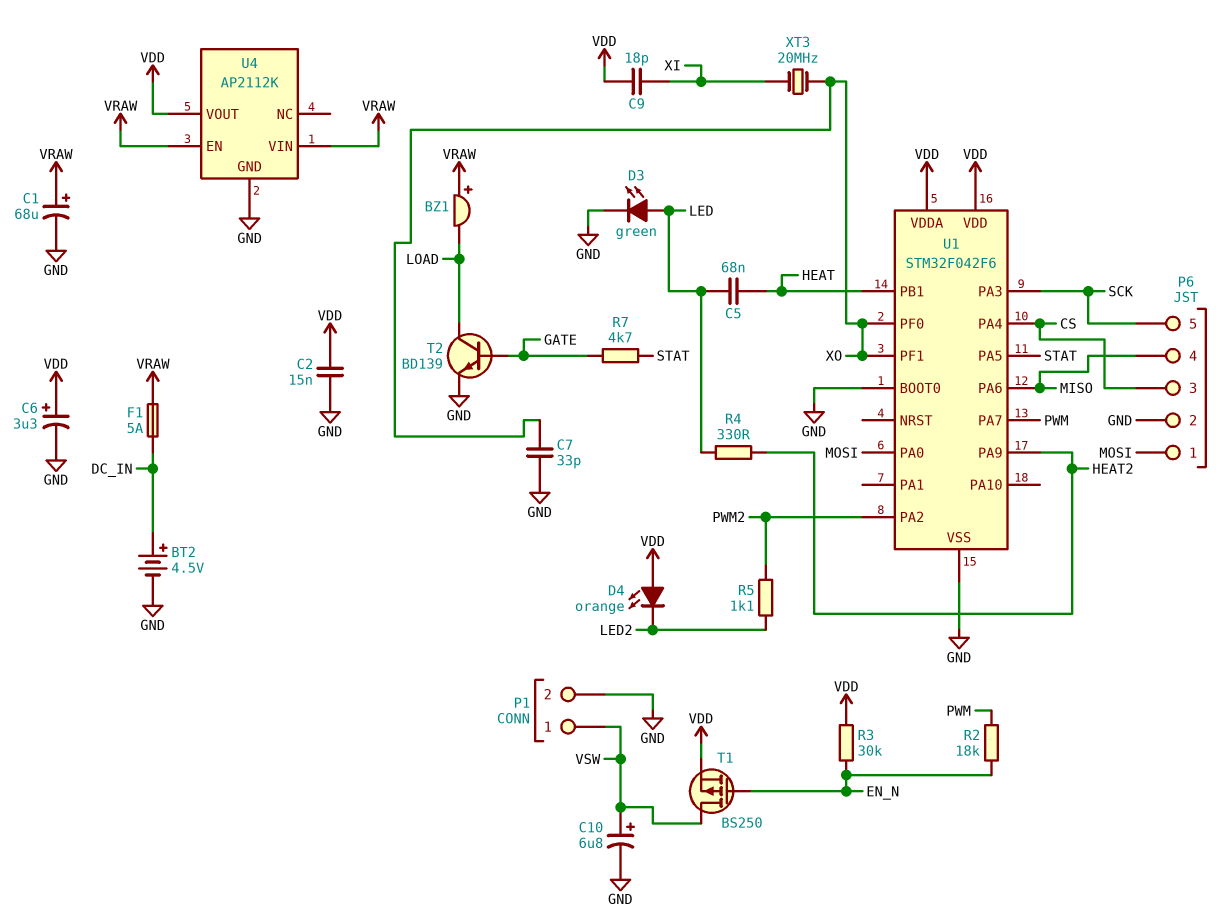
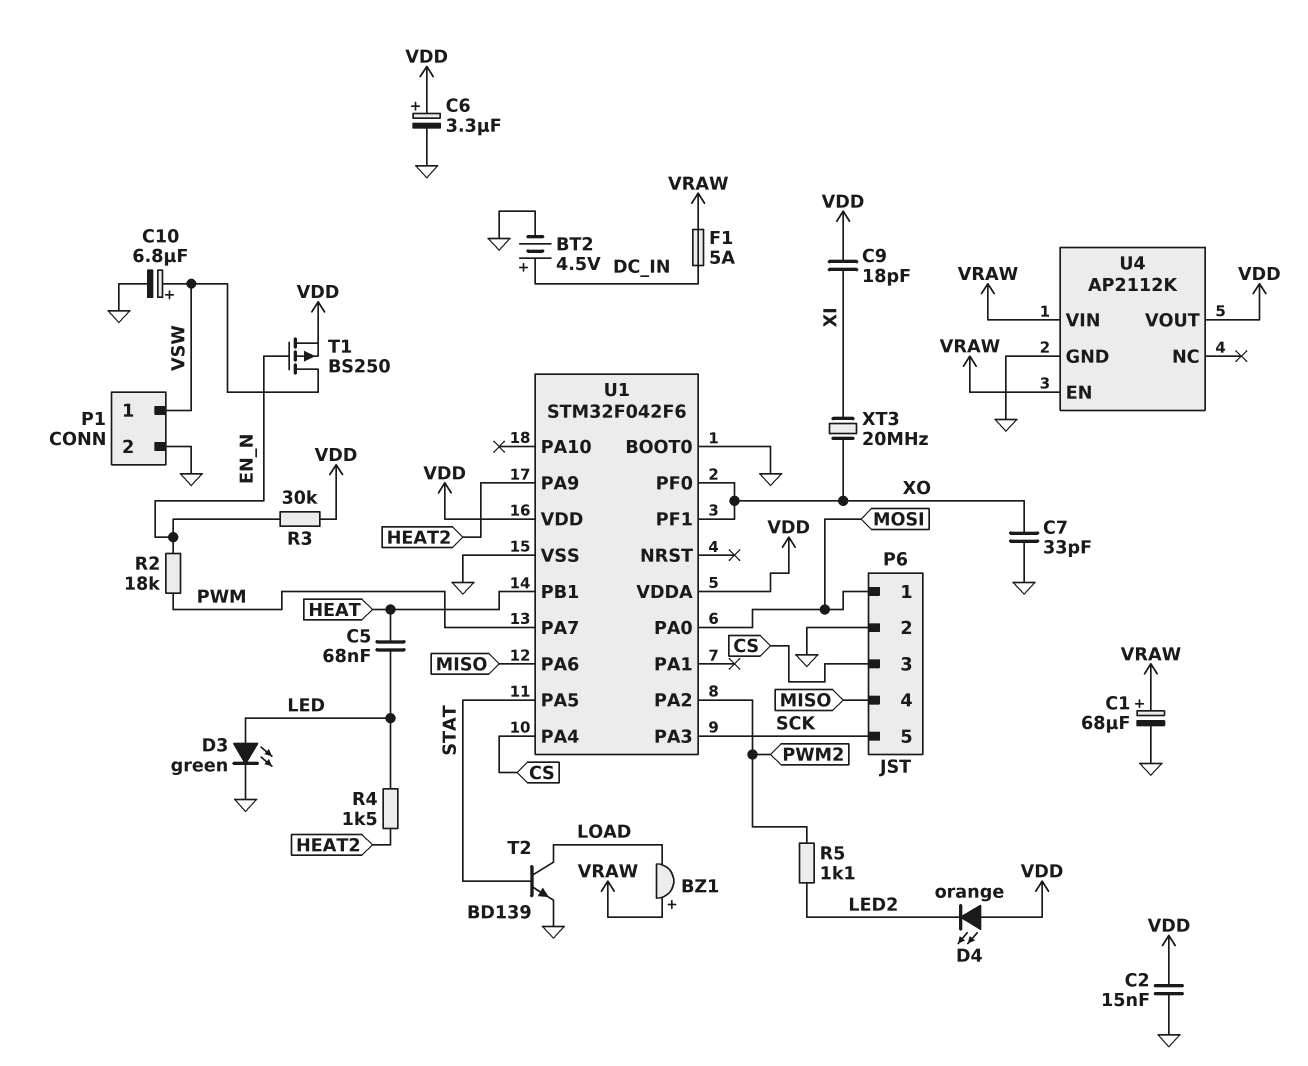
R4: 330 (HEAT2, LED) -> 1.5k (HEAT2, LED)
R7: 4.7k (GATE, STAT) -> none
T2: NPN BD139 (B GATE, C LOAD, E GND) -> NPN BD139 (B STAT, C LOAD, E GND)

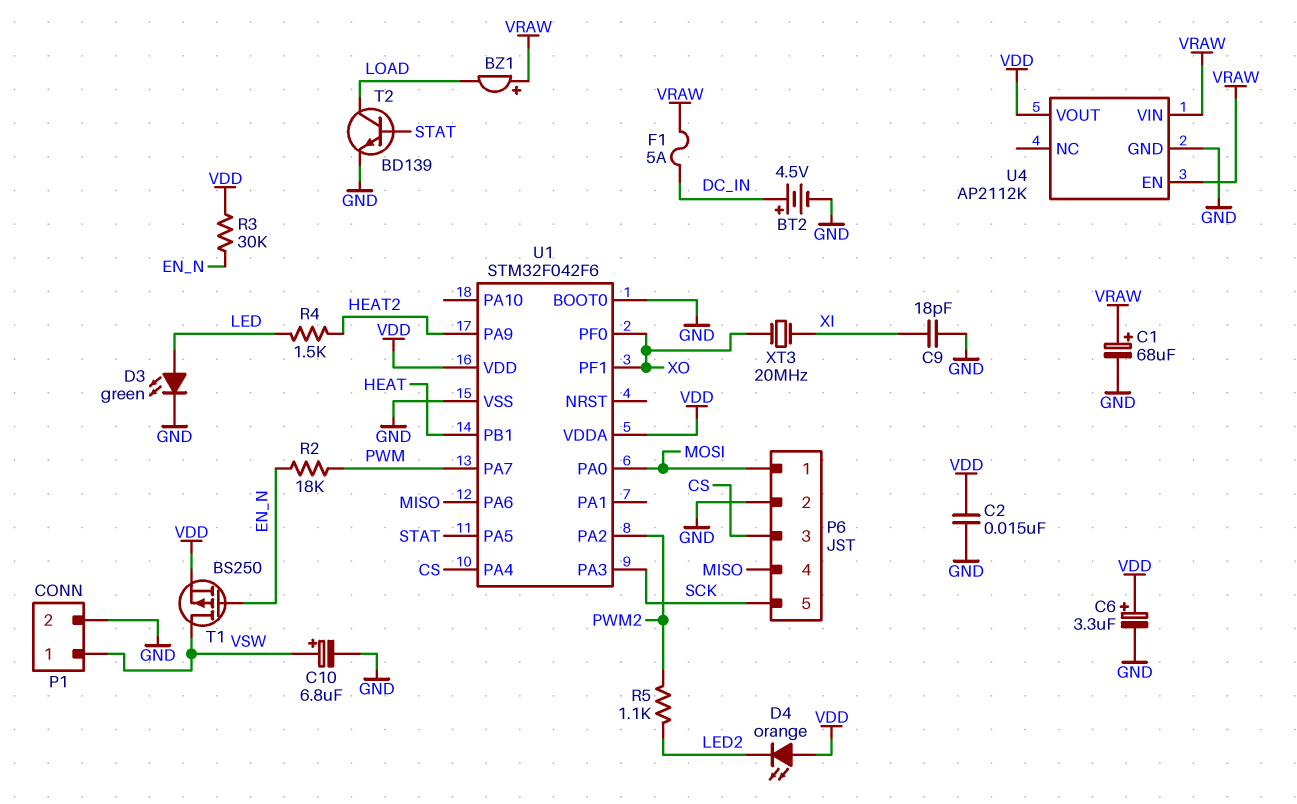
C5: 68nF (HEAT, LED) -> none
C7: 33pF (GND, XO) -> none
C9: 18pF (VDD, XI) -> 18pF (GND, XI)

